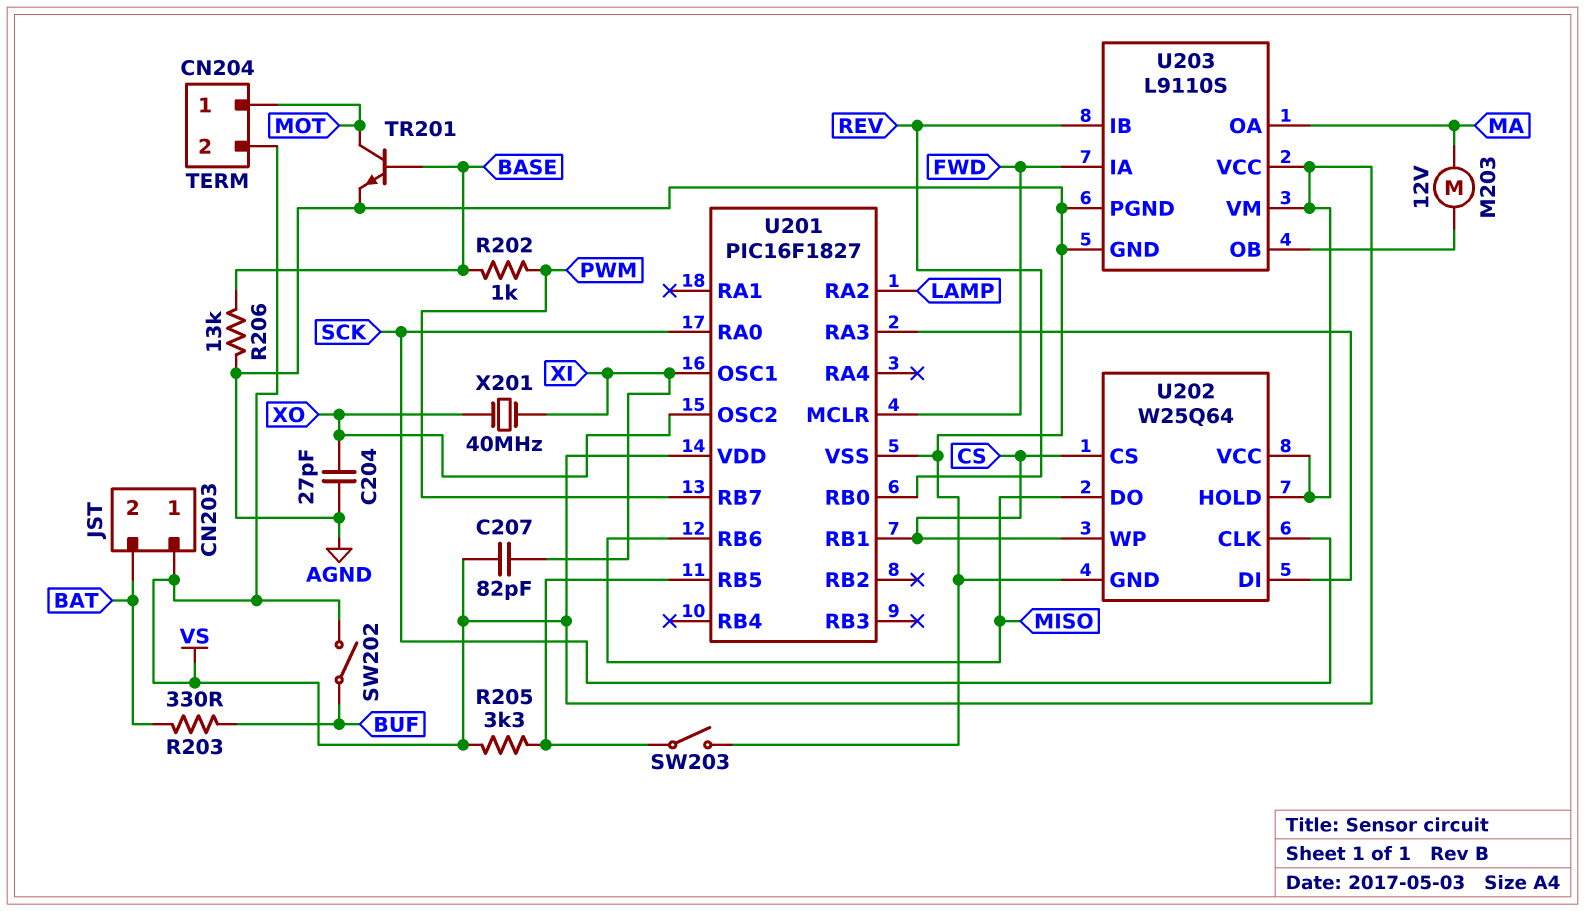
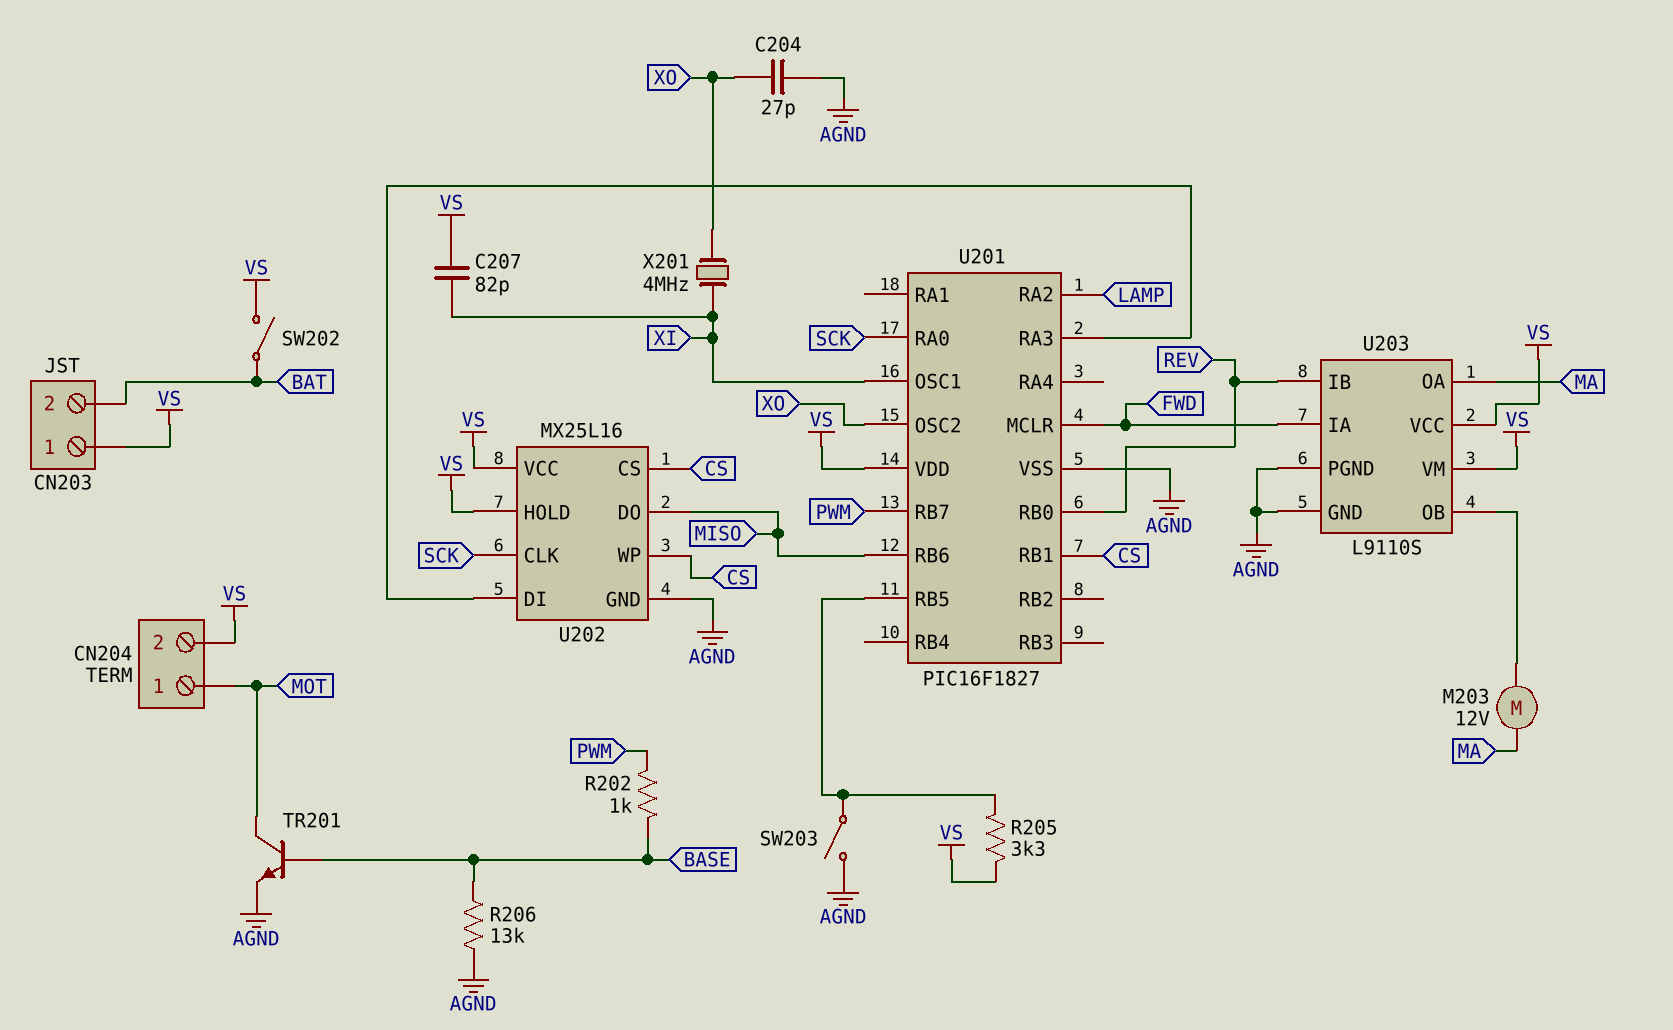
R203: 330 (BAT, BUF) -> none
SW202: switch (BUF, VS) -> switch (BAT, VS)
U202: W25Q64 -> MX25L16
X201: 40MHz (XI, XO) -> 4MHz (XI, XO)

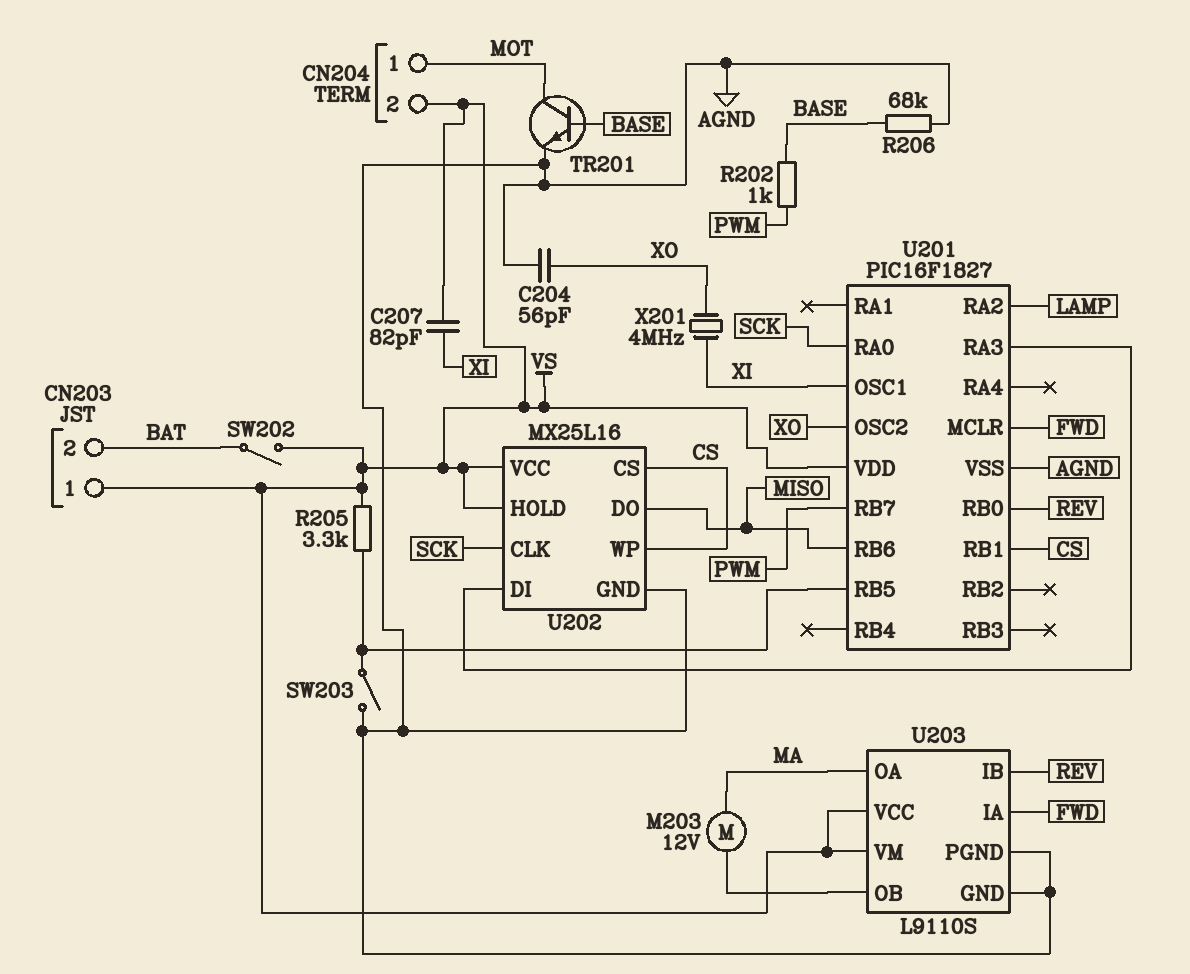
C204: 27pF (AGND, XO) -> 56pF (AGND, XO)
R206: 13k (AGND, BASE) -> 68k (AGND, BASE)

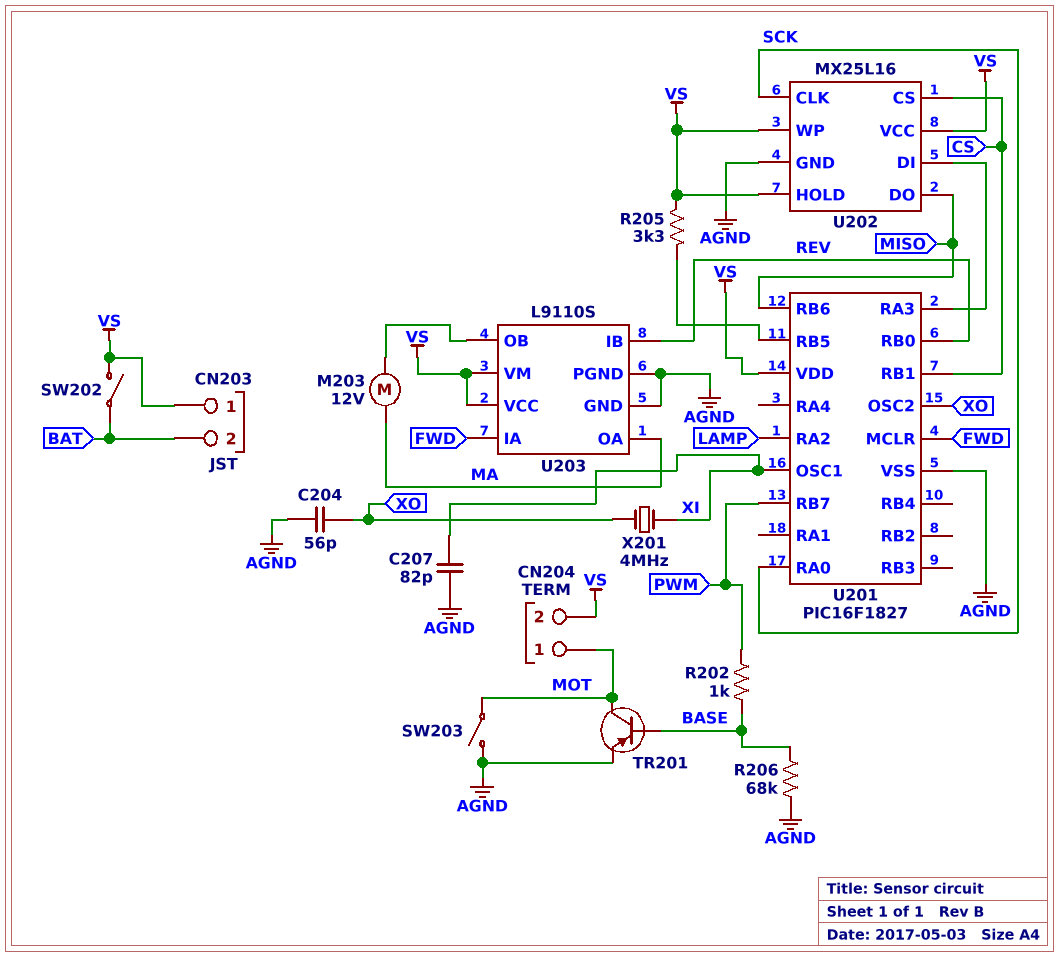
C207: 82pF (VS, XI) -> 82pF (AGND, XI)
SW203: switch (AGND, U201/RB5) -> switch (AGND, MOT)
TR201: NPN (B BASE, C MOT, E AGND) -> PNP (B BASE, C MOT, E AGND)
U202 pin WP: CS -> VS

